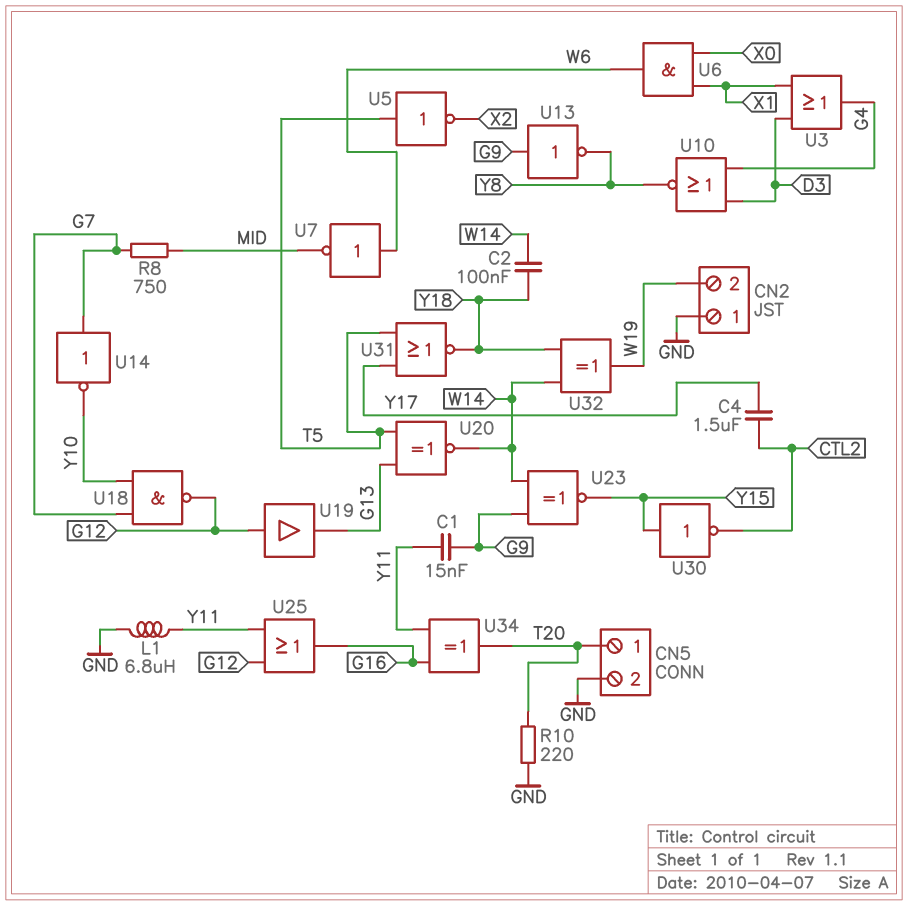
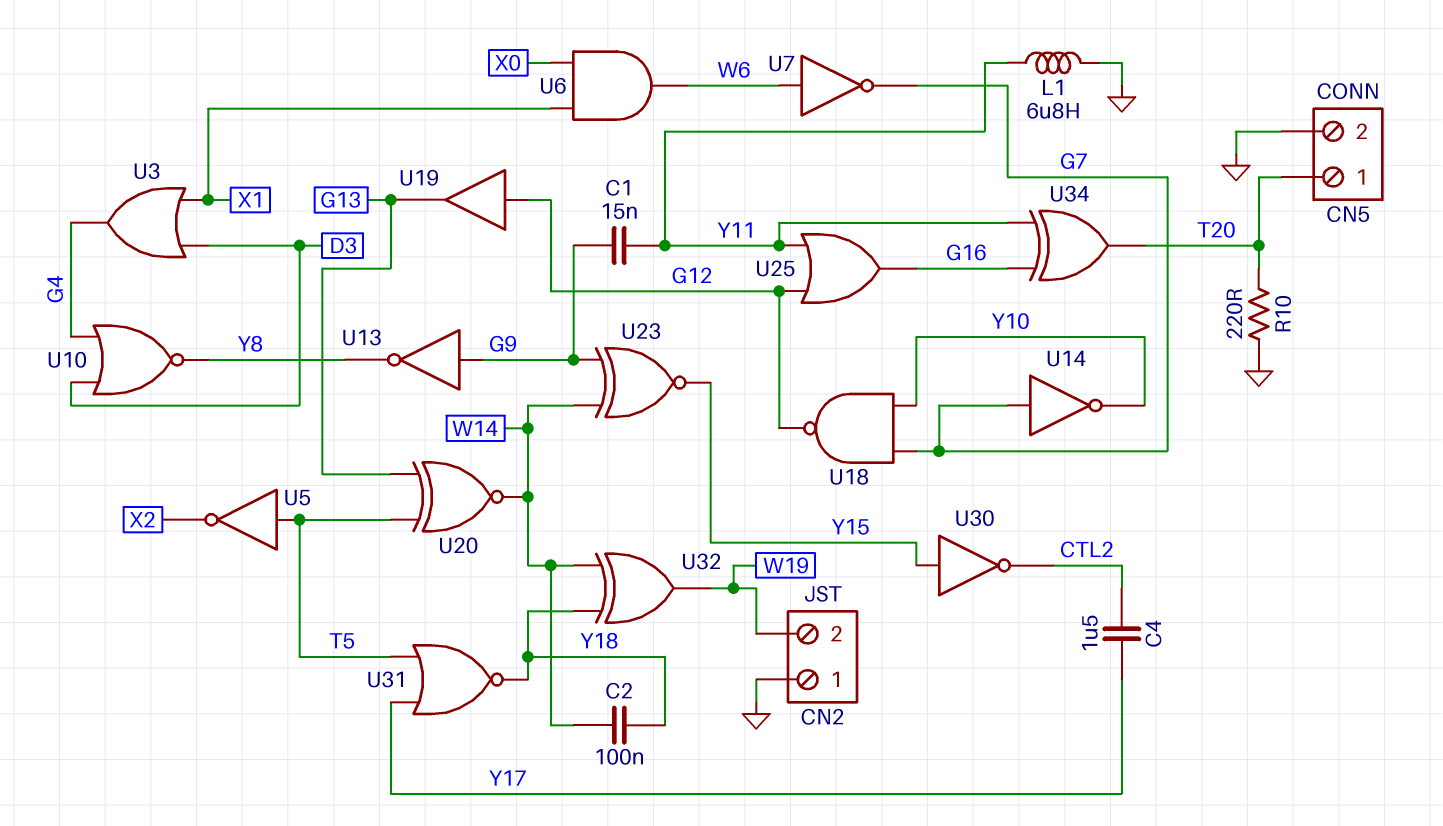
R8: 750 (G7, MID) -> none
U7: NOT (in W6, out MID) -> NOT (in W6, out G7)

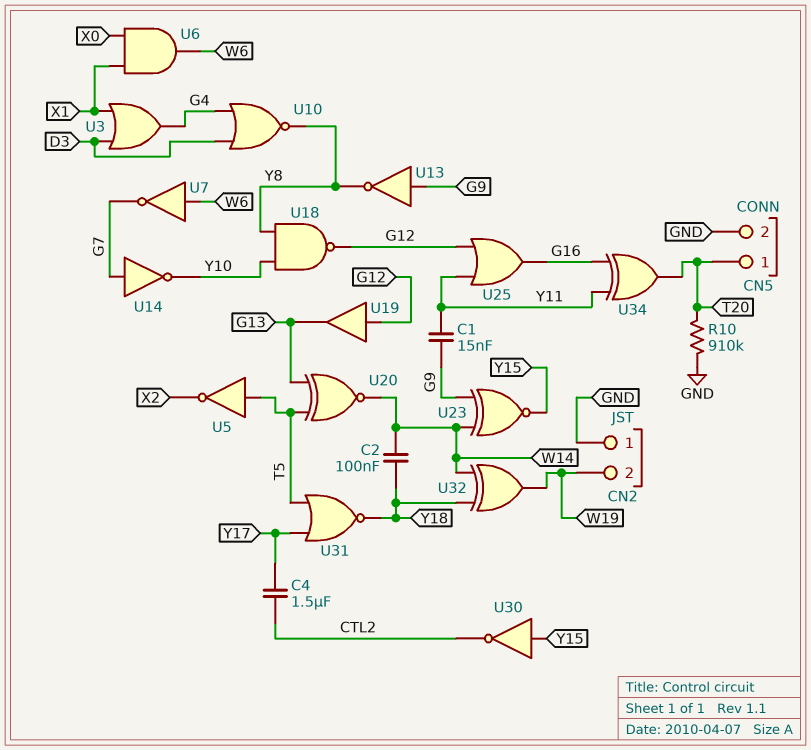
L1: 6.8uH (GND, Y11) -> none
R10: 220 (GND, T20) -> 910k (GND, T20)
U18: NAND (in G7, in Y10, out G12) -> NAND (in Y8, in Y10, out G12)

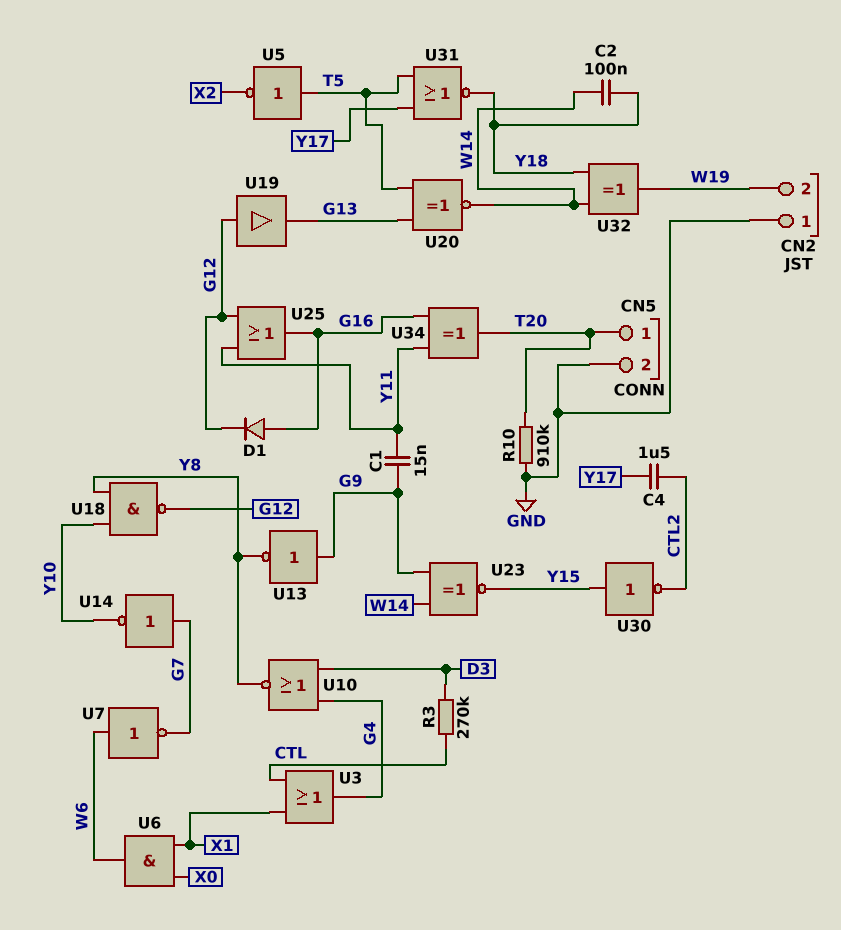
D1: none -> diode (A G16, K G12)
R3: none -> 270k (CTL, D3)
U3: OR (in D3, in X1, out G4) -> OR (in CTL, in X1, out G4)

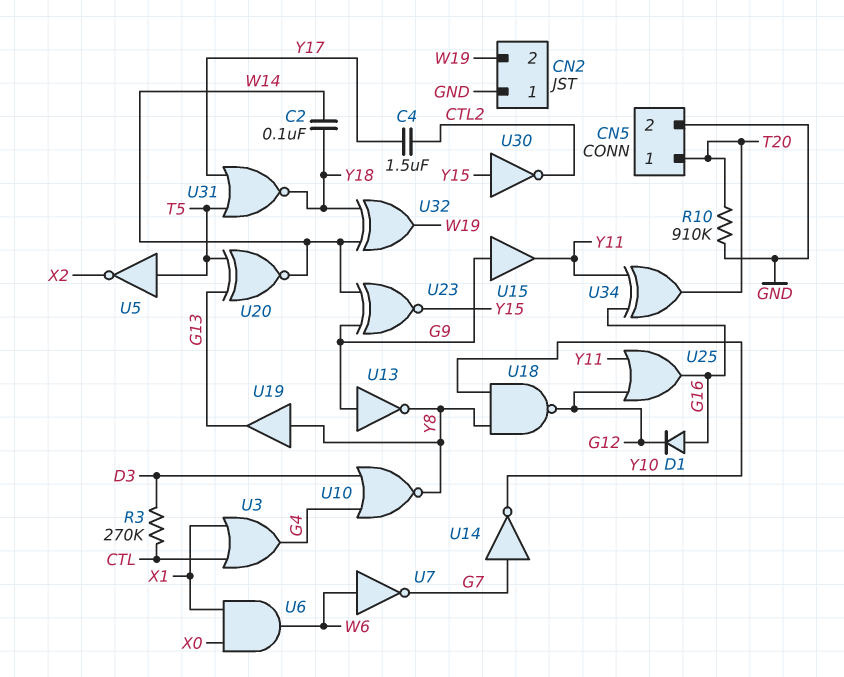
C1: 15nF (G9, Y11) -> none
U15: none -> buffer (in G9, out Y11)
U19: buffer (in G12, out G13) -> buffer (in Y8, out G13)

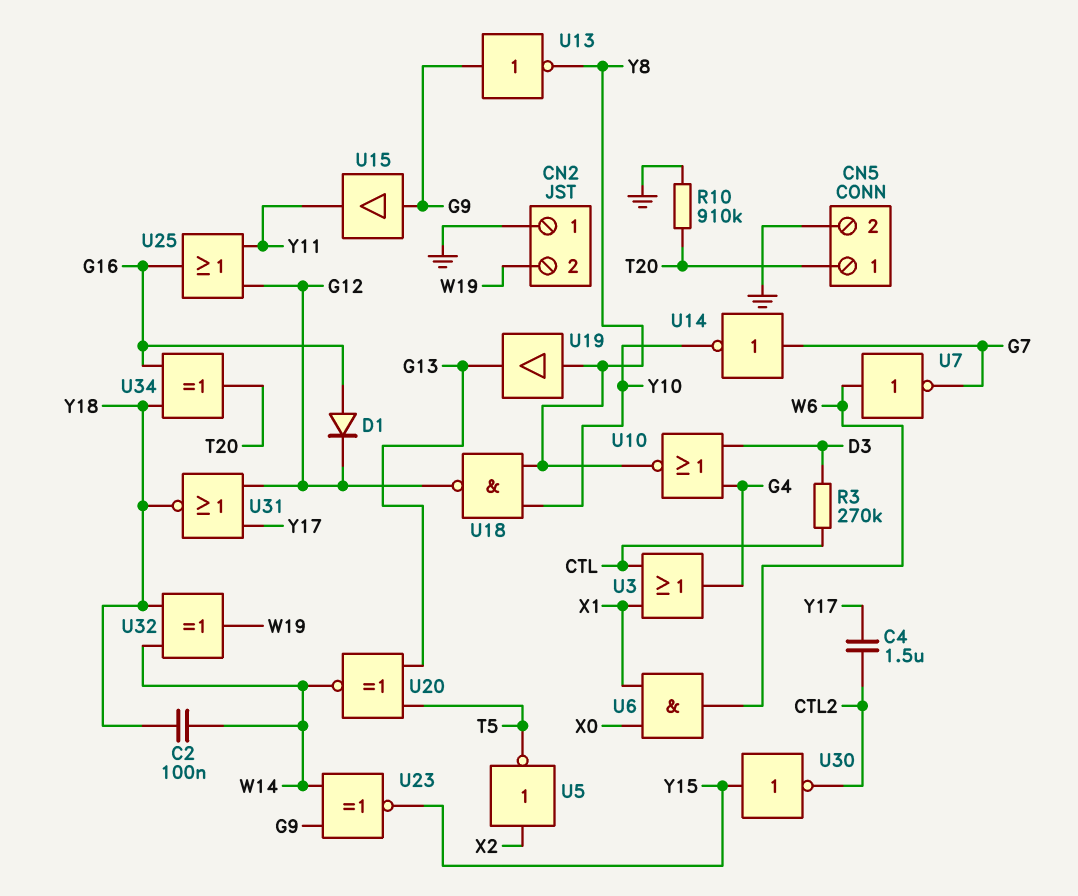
U5: NOT (in T5, out X2) -> NOT (in X2, out T5)
U31: NOR (in T5, in Y17, out Y18) -> NOR (in G12, in Y17, out Y18)
U34: XOR (in G16, in Y11, out T20) -> XOR (in G16, in Y18, out T20)

